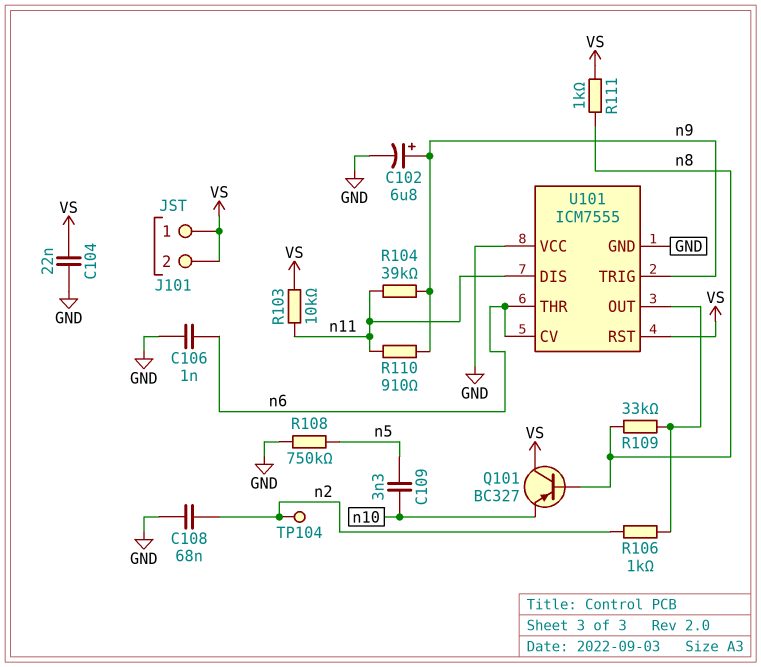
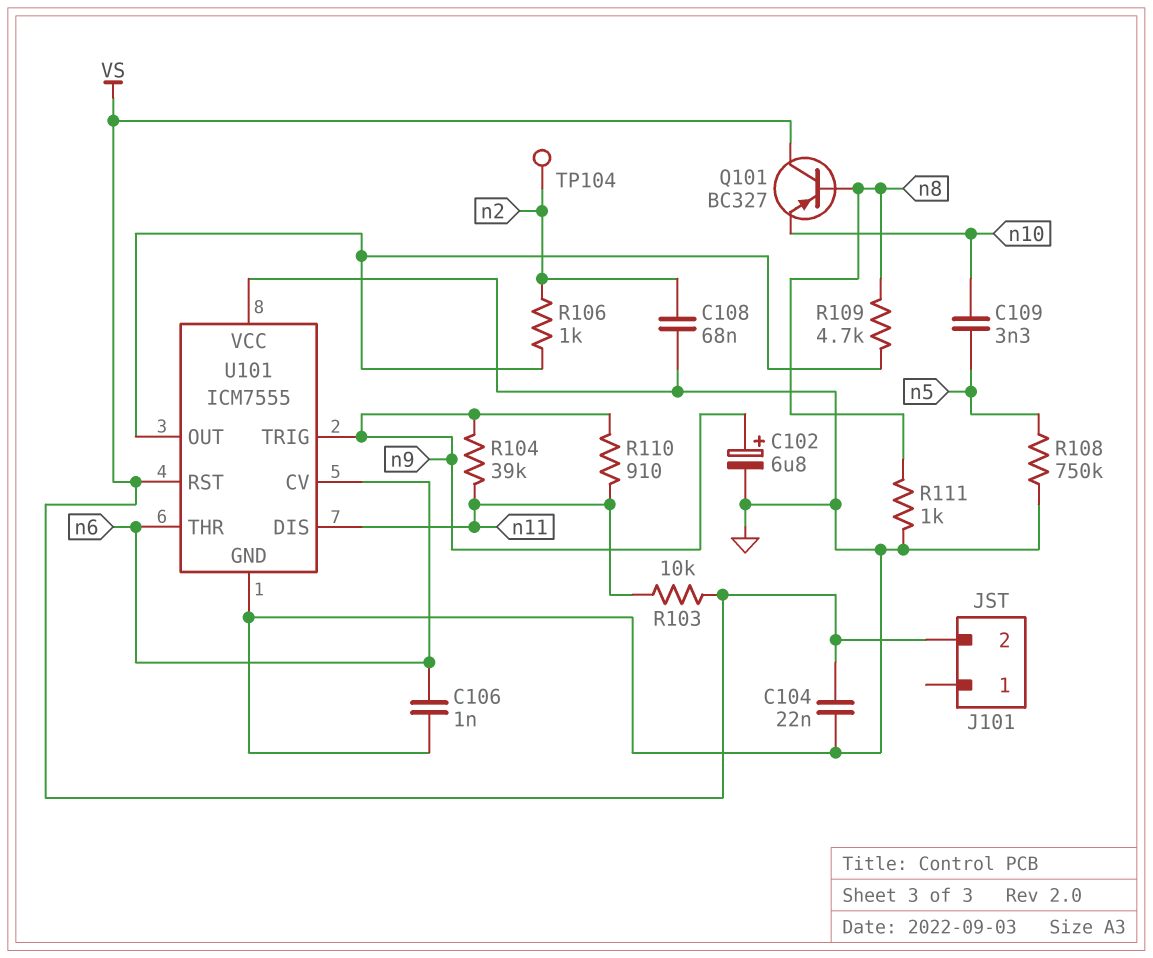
J101 pin 1: VS -> none
R109: 33k (U101/OUT, n8) -> 4.7k (U101/OUT, n8)
R111: 1k (VS, n8) -> 1k (GND, n8)

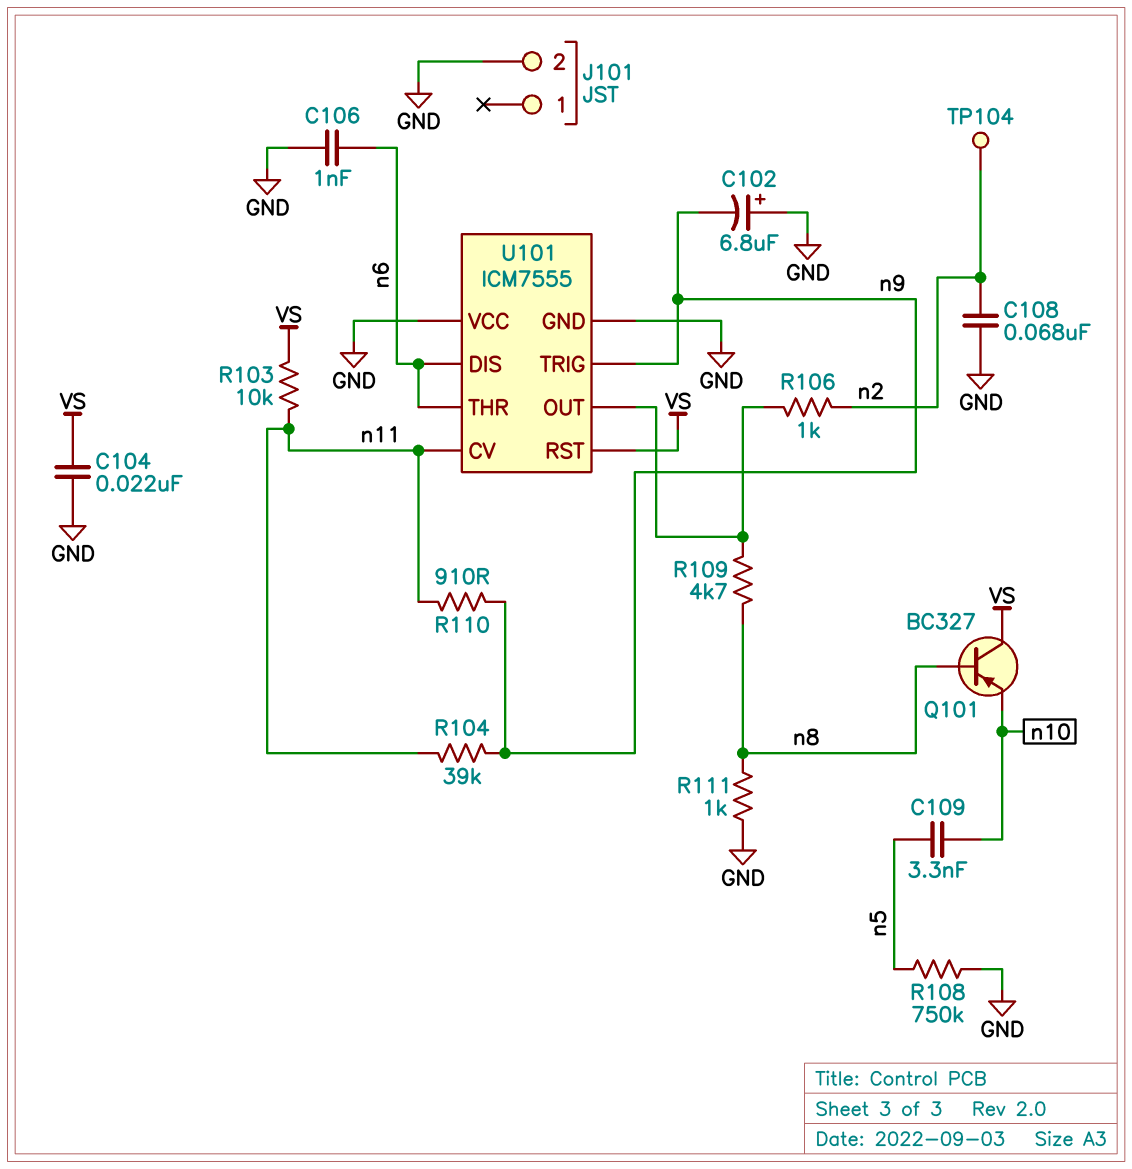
C102: 6.8uF (plus n9, minus GND) -> 6.8uF (plus GND, minus n9)
J101 pin 2: VS -> GND
U101 pin CV: n6 -> n11
U101 pin DIS: n11 -> n6

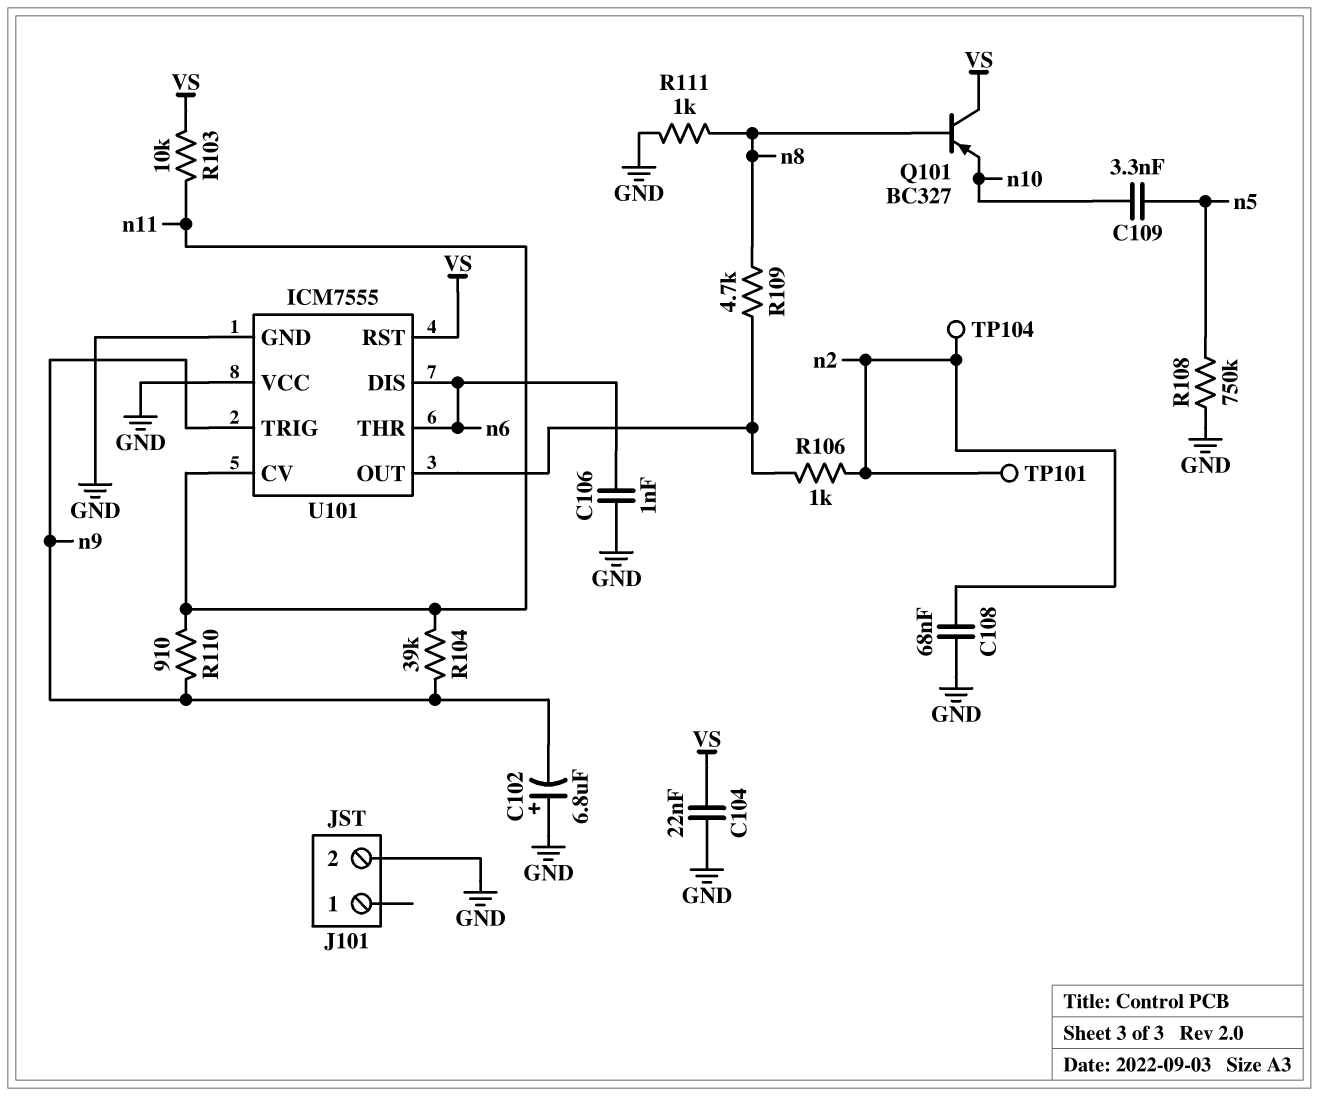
TP101: none -> test point (n2)

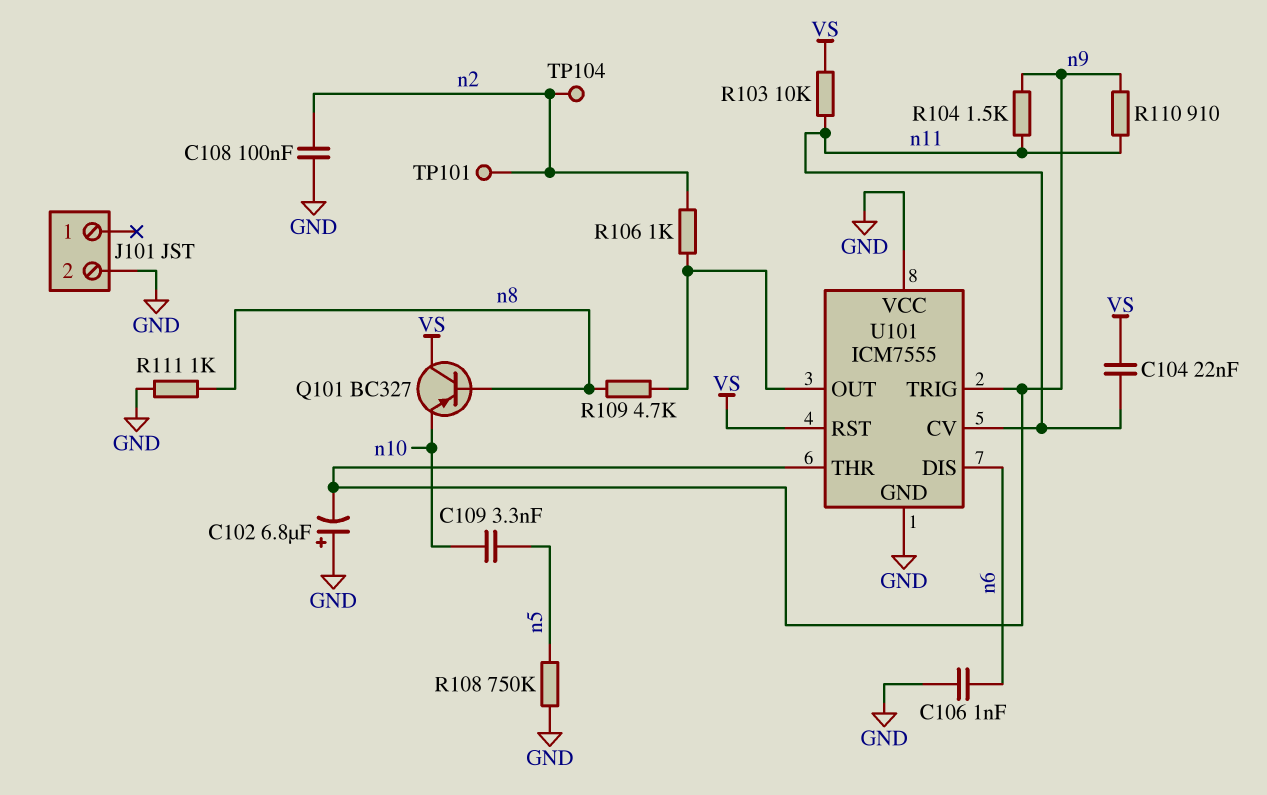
C104: 22nF (GND, VS) -> 22nF (VS, n11)
C108: 68nF (GND, n2) -> 100nF (GND, n2)
R104: 39k (n9, n11) -> 1.5k (n9, n11)
U101 pin THR: n6 -> n9

